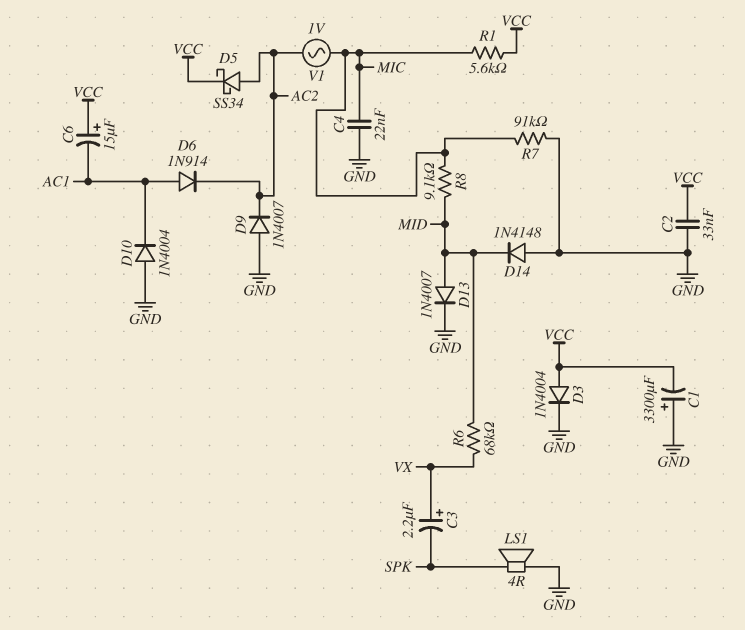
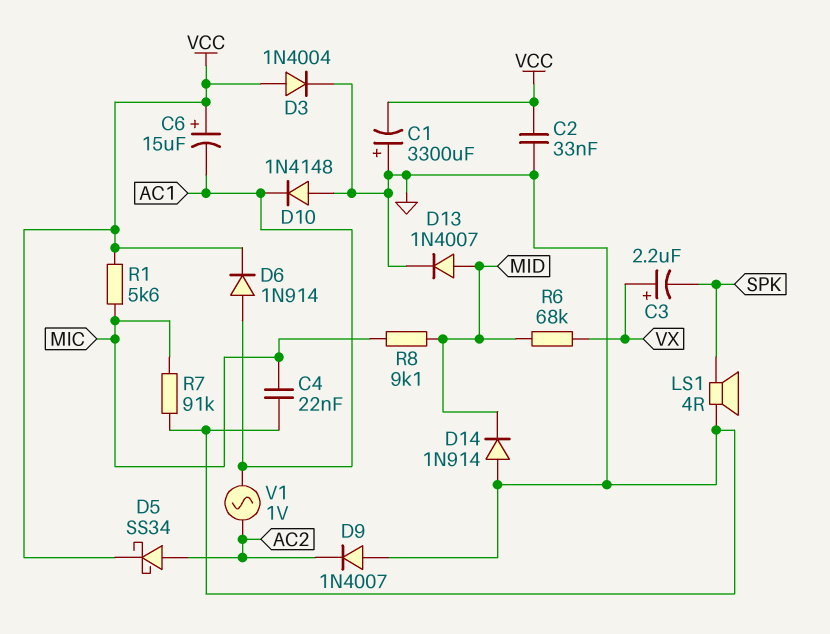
D6: diode 1N914 (A AC1, K AC2) -> diode 1N914 (A AC1, K VCC)
D10: diode 1N4004 (A GND, K AC1) -> diode 1N4148 (A GND, K AC1)
D14: diode 1N4148 (A GND, K MID) -> diode 1N914 (A GND, K MID)
V1: AC 1V (AC2, MIC) -> AC 1V (AC1, AC2)

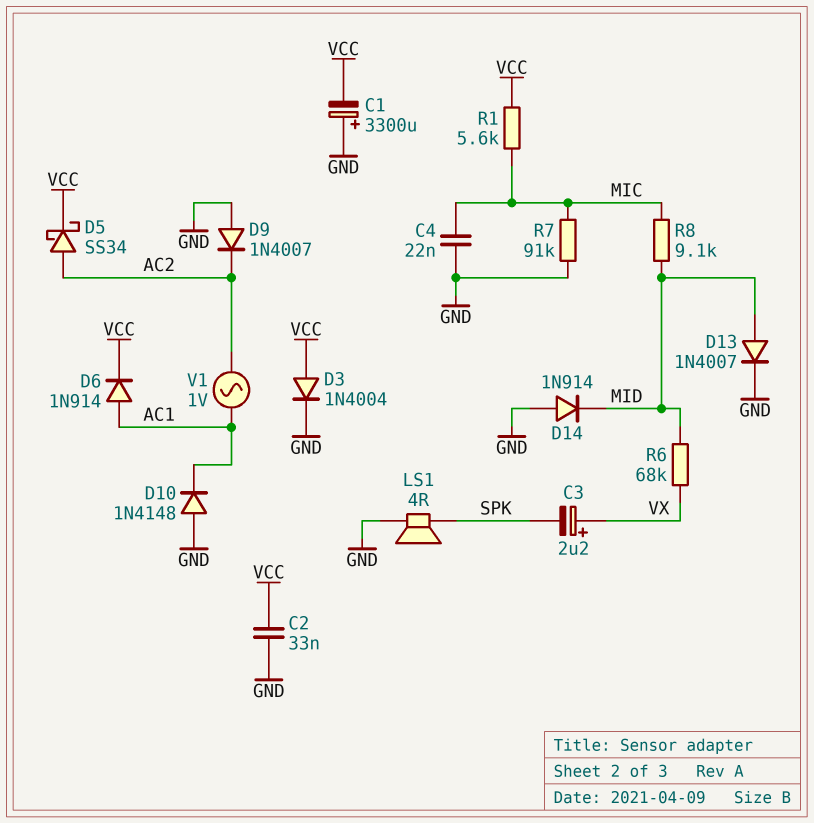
C6: 15uF (plus VCC, minus AC1) -> none

